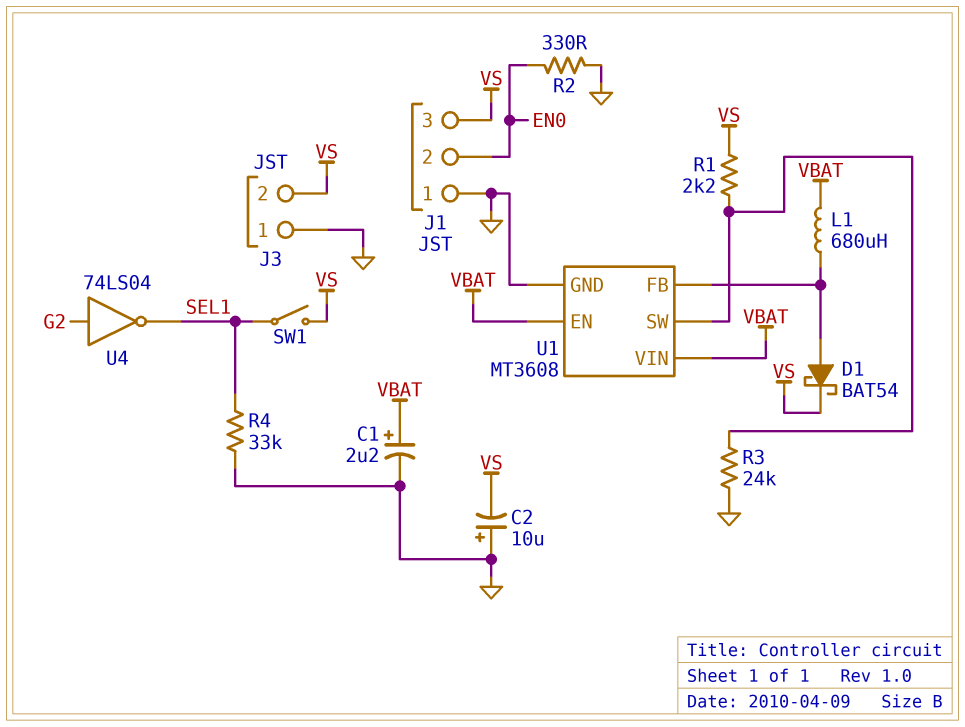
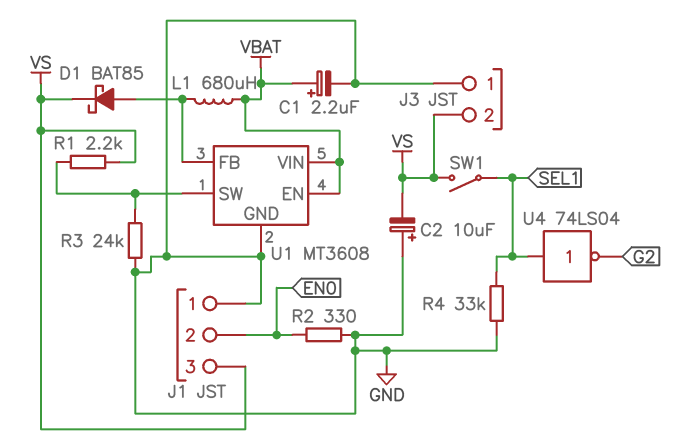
D1: schottky BAT54 (A U1/FB, K VS) -> schottky BAT85 (A U1/FB, K VS)
U4: NOT 74LS04 (in G2, out SEL1) -> NOT 74LS04 (in SEL1, out G2)

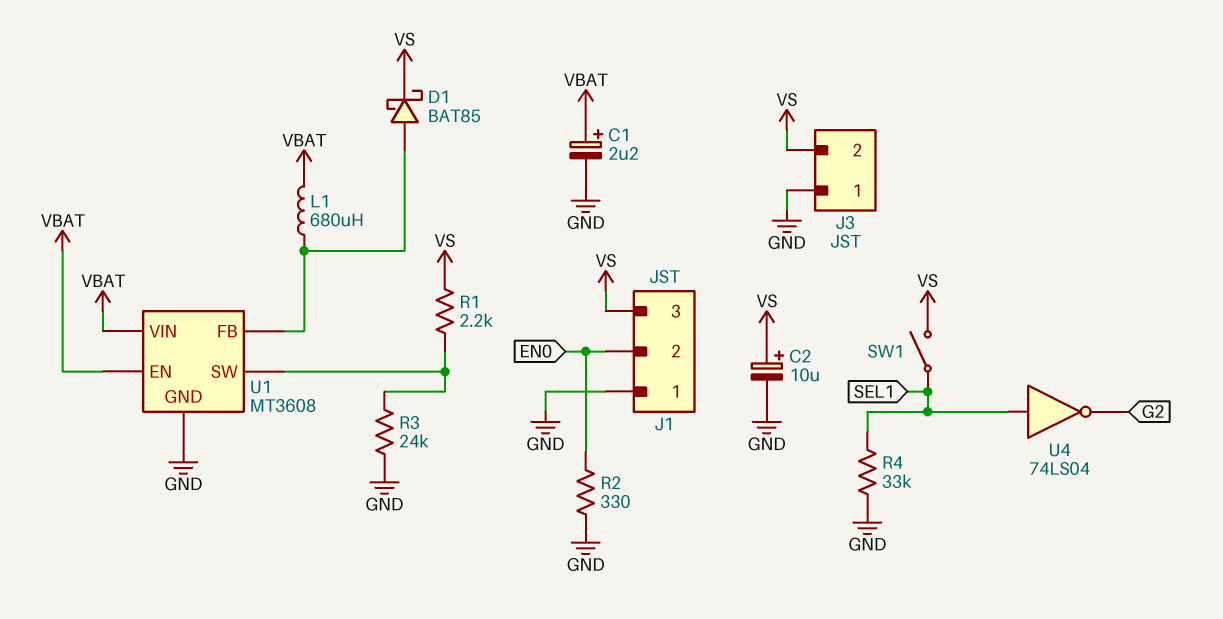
C2: 10uF (plus GND, minus VS) -> 10uF (plus VS, minus GND)

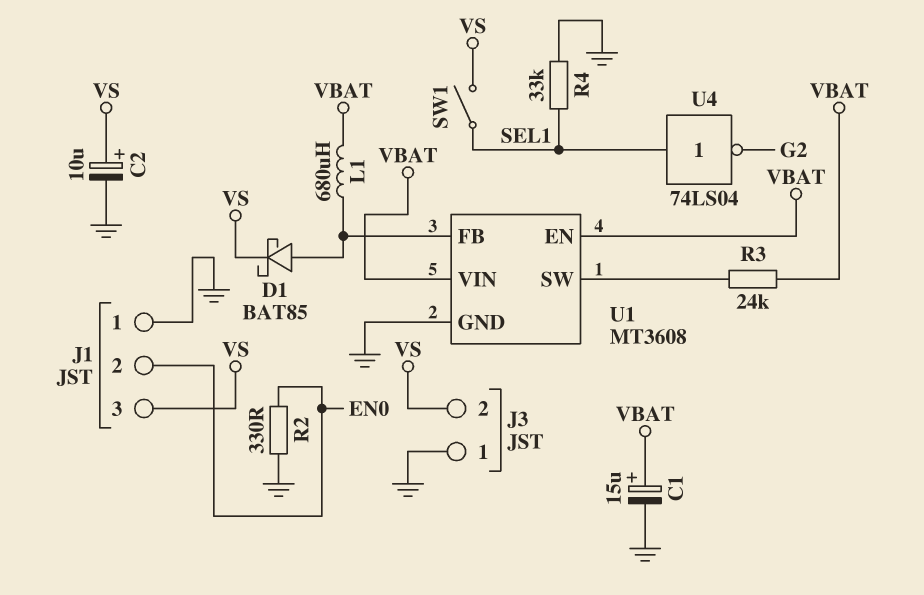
C1: 2.2uF (plus VBAT, minus GND) -> 15uF (plus VBAT, minus GND)
R1: 2.2k (U1/SW, VS) -> none
R3: 24k (GND, U1/SW) -> 24k (U1/SW, VBAT)

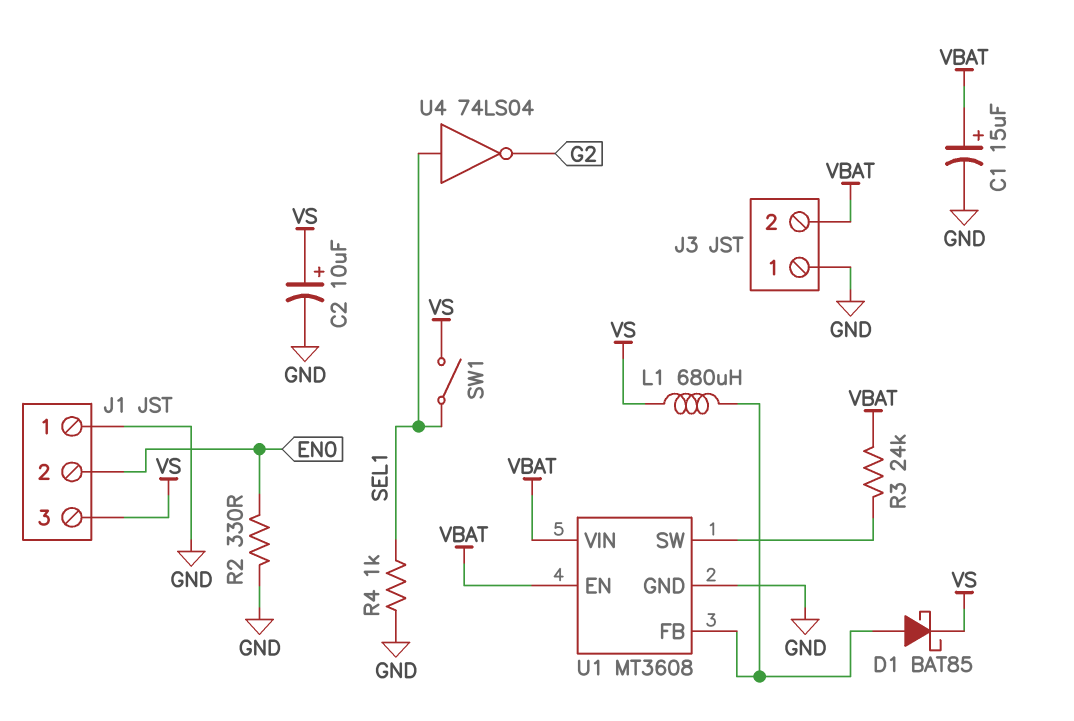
J3 pin 2: VS -> VBAT
L1: 680uH (U1/FB, VBAT) -> 680uH (U1/FB, VS)
R4: 33k (GND, SEL1) -> 1k (GND, SEL1)

